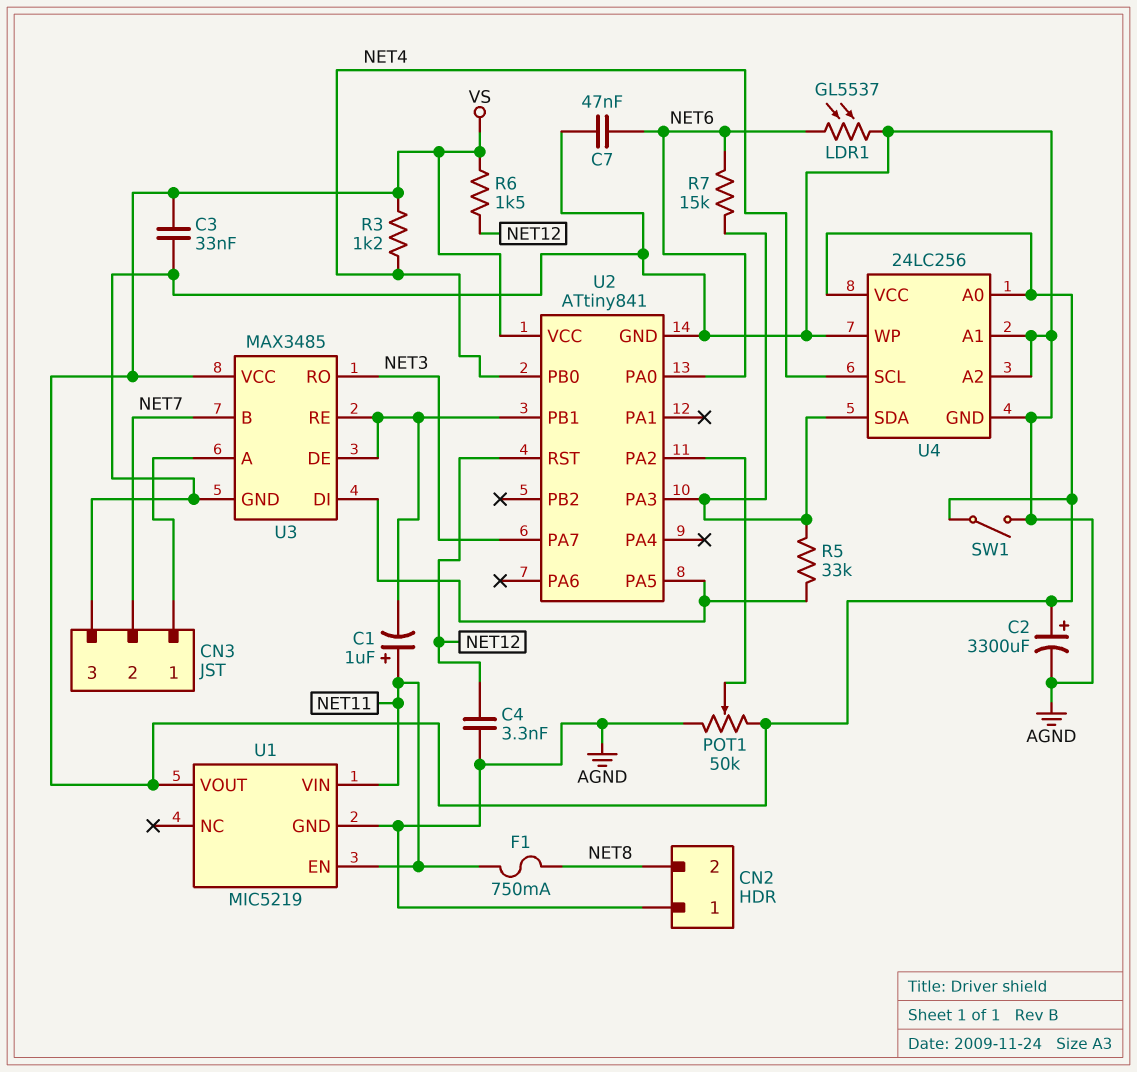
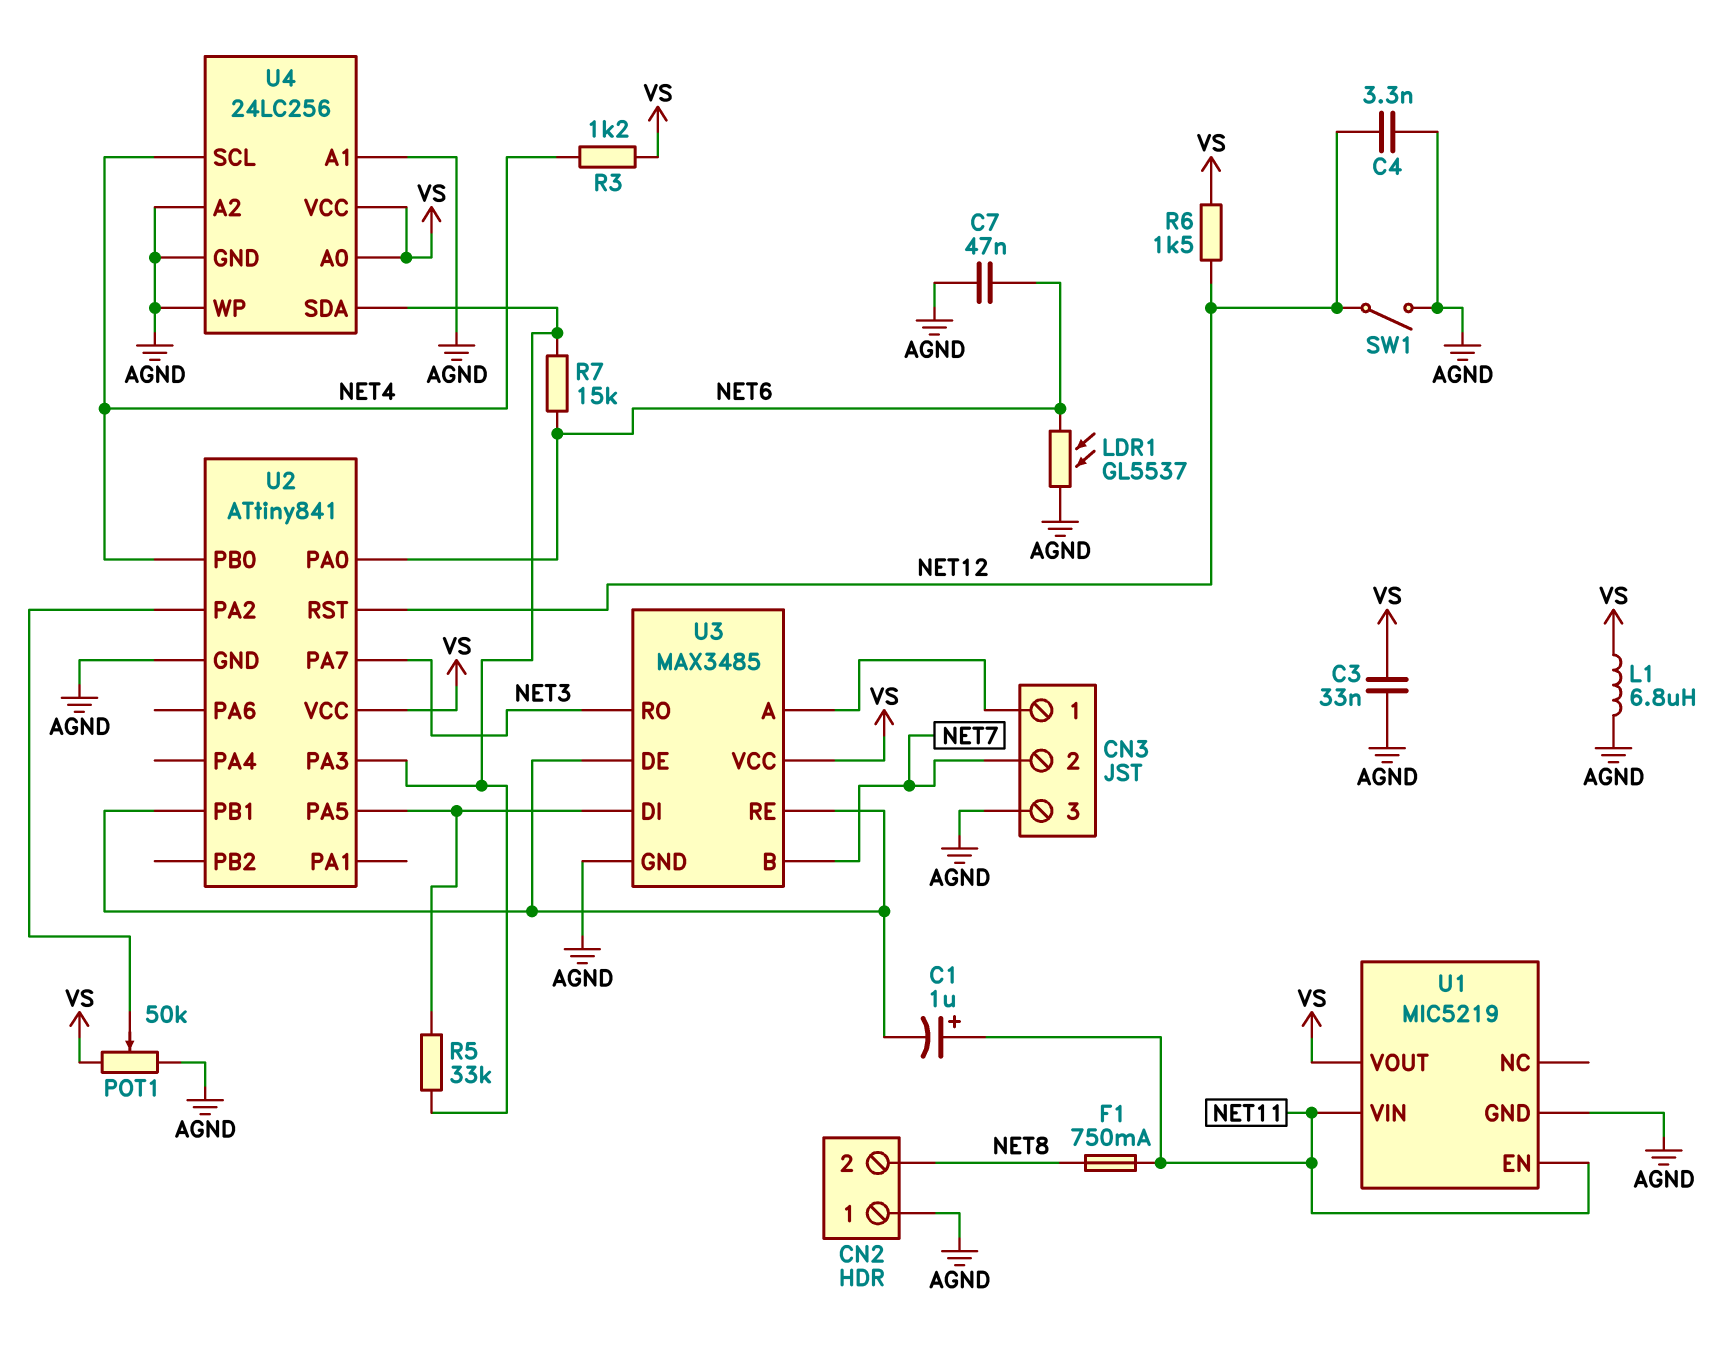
C2: 3300uF (plus VS, minus AGND) -> none
L1: none -> 6.8uH (AGND, VS)
SW1: switch (AGND, VS) -> switch (AGND, NET12)

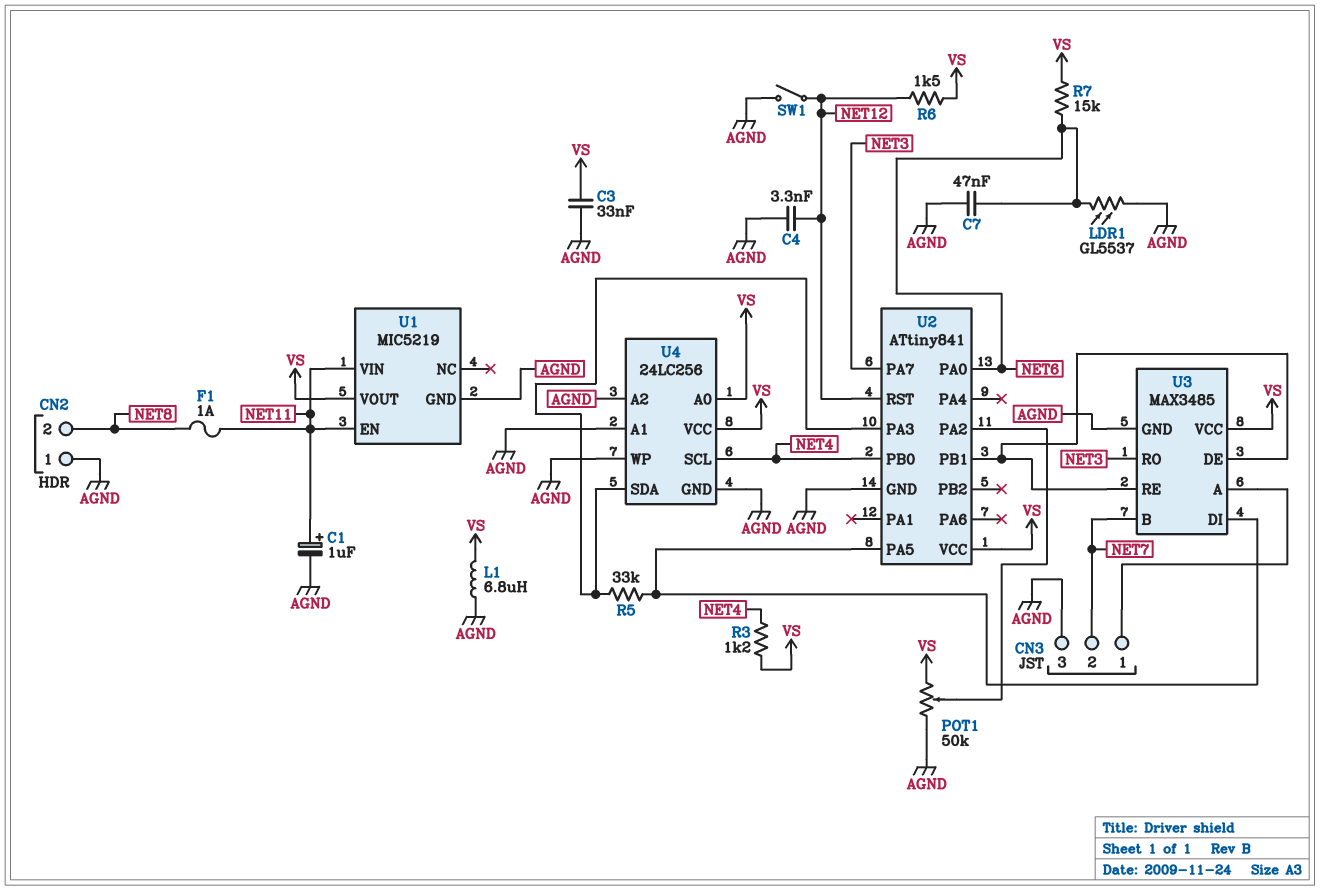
C1: 1uF (plus NET11, minus U2/PB1) -> 1uF (plus NET11, minus AGND)
F1: 750mA (NET8, NET11) -> 1A (NET8, NET11)
R7: 15k (NET6, U2/PA3) -> 15k (NET6, VS)

